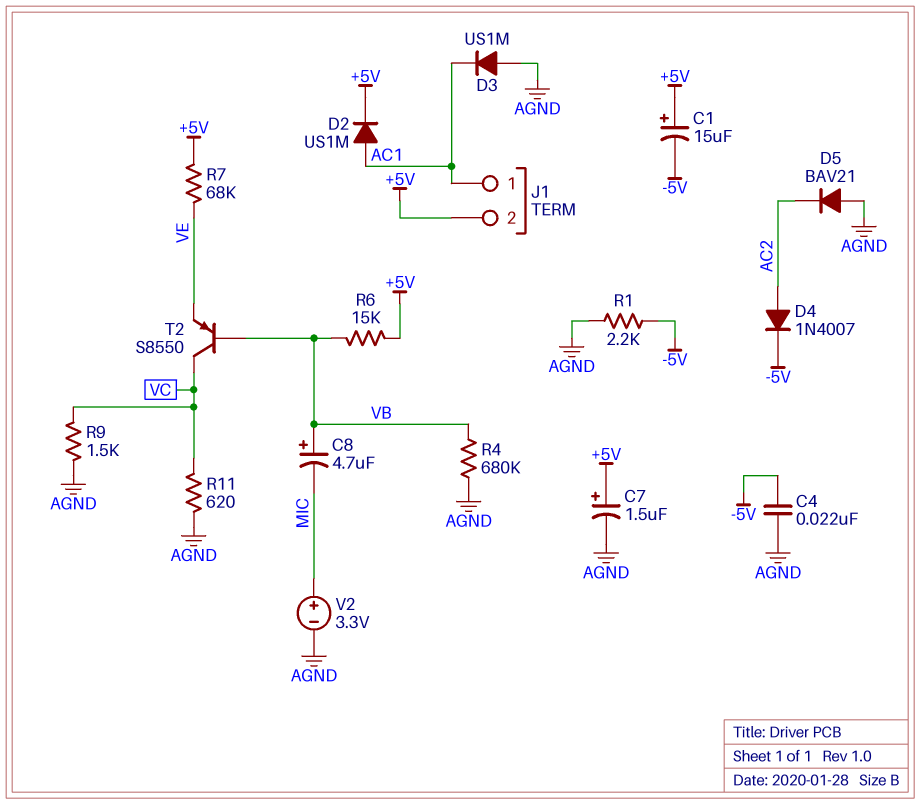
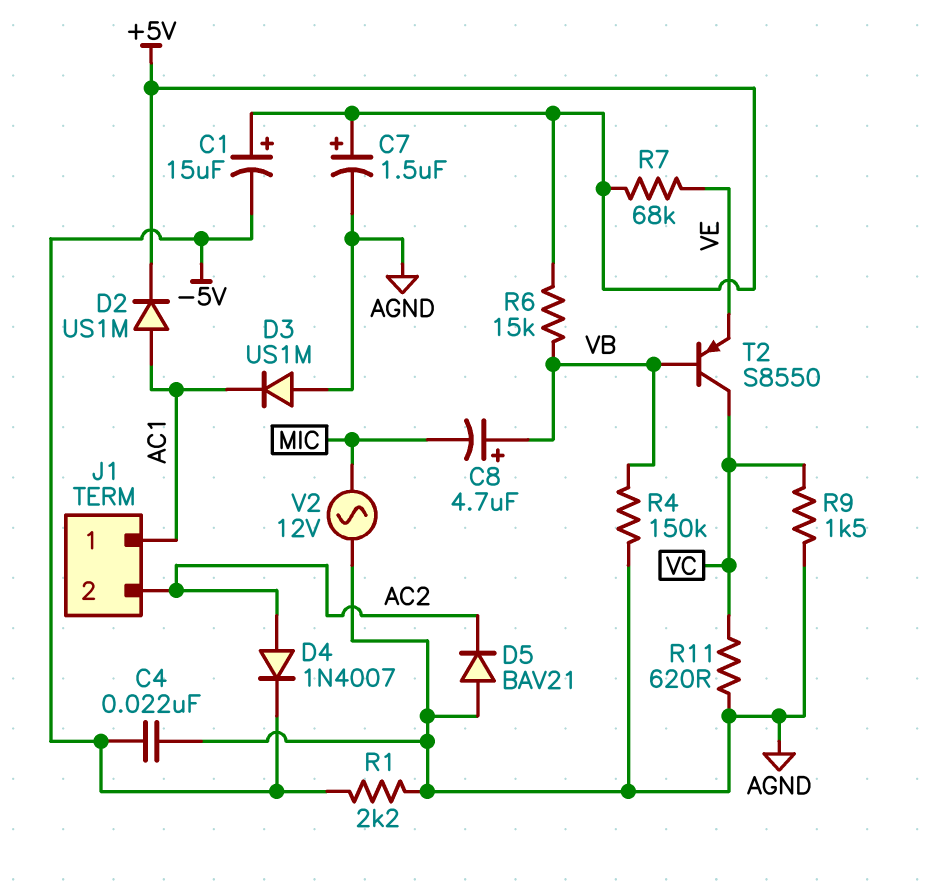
J1 pin 2: +5V -> AC2
R4: 680k (AGND, VB) -> 150k (AGND, VB)
V2: 3.3V (plus MIC, minus AGND) -> AC 12V (AGND, MIC)

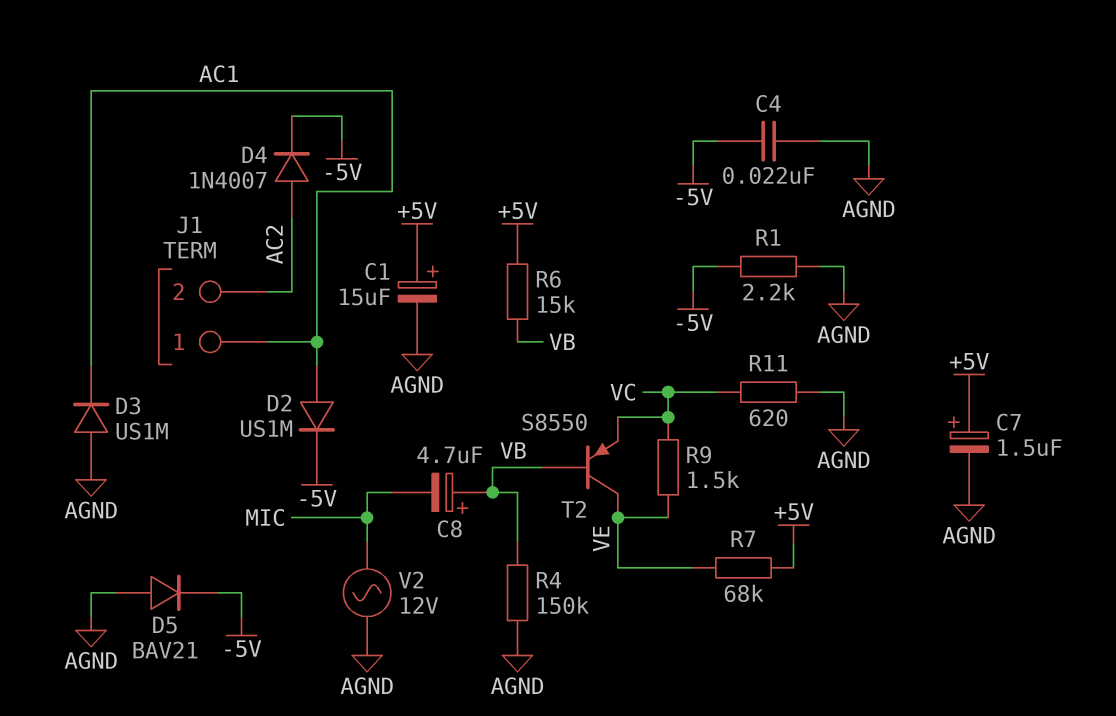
C1: 15uF (plus +5V, minus -5V) -> 15uF (plus +5V, minus AGND)
D2: diode US1M (A AC1, K +5V) -> diode US1M (A AC1, K -5V)
D5: diode BAV21 (A AGND, K AC2) -> diode BAV21 (A AGND, K -5V)
R9: 1.5k (AGND, VC) -> 1.5k (VC, VE)
T2: PNP S8550 (B VB, C VC, E VE) -> PNP S8550 (B VB, C VE, E VC)

